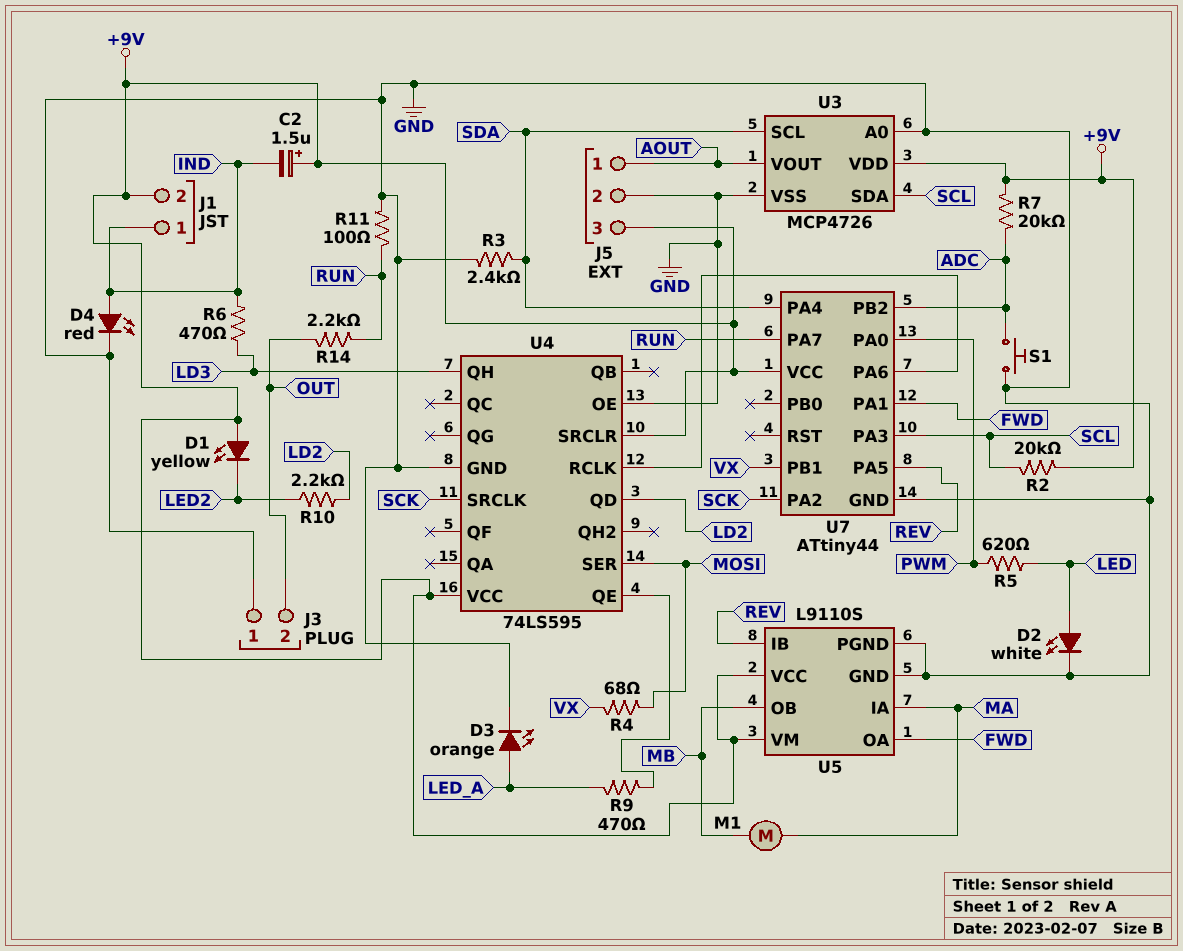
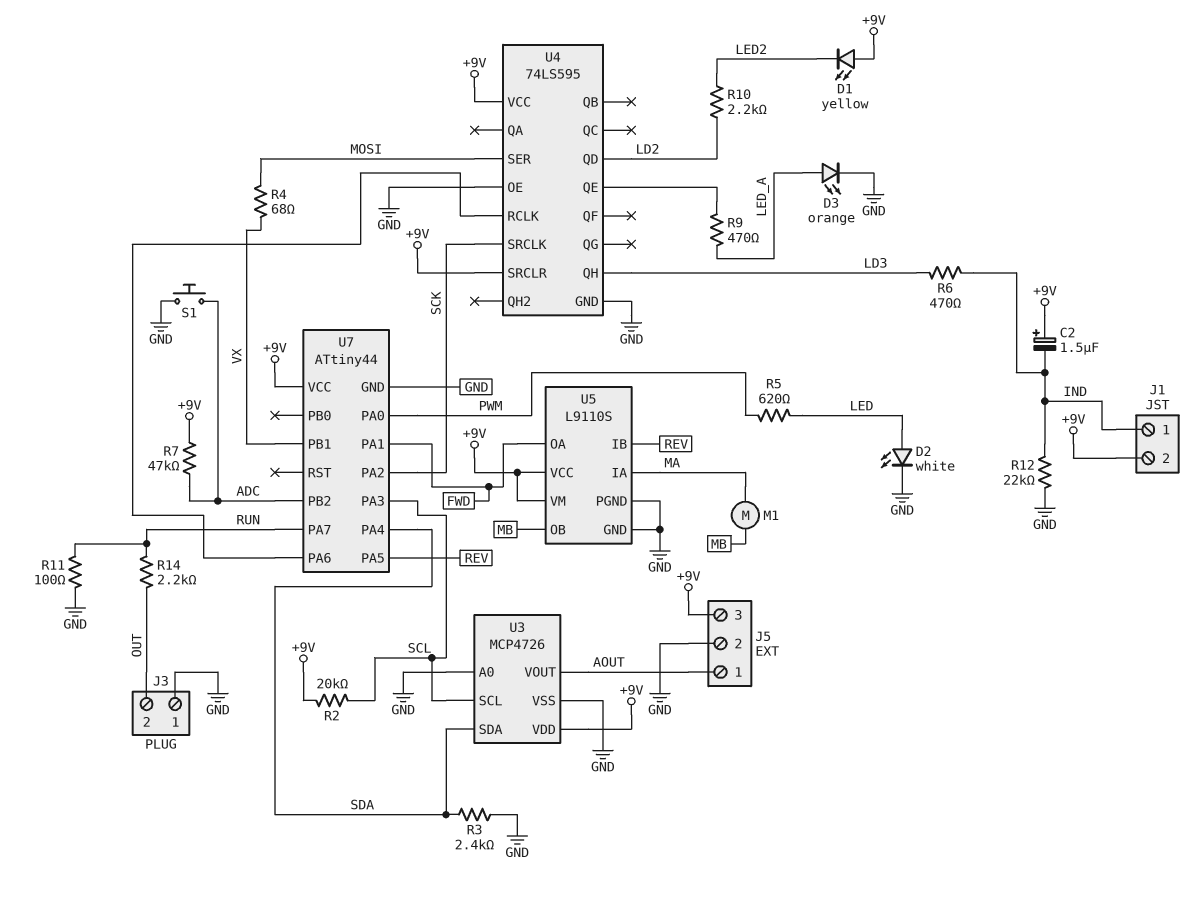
D4: LED red (A IND, K GND) -> none
R7: 20k (+9V, ADC) -> 47k (+9V, ADC)
R12: none -> 22k (GND, IND)
U3 pin SCL: SDA -> SCL
U3 pin SDA: SCL -> SDA

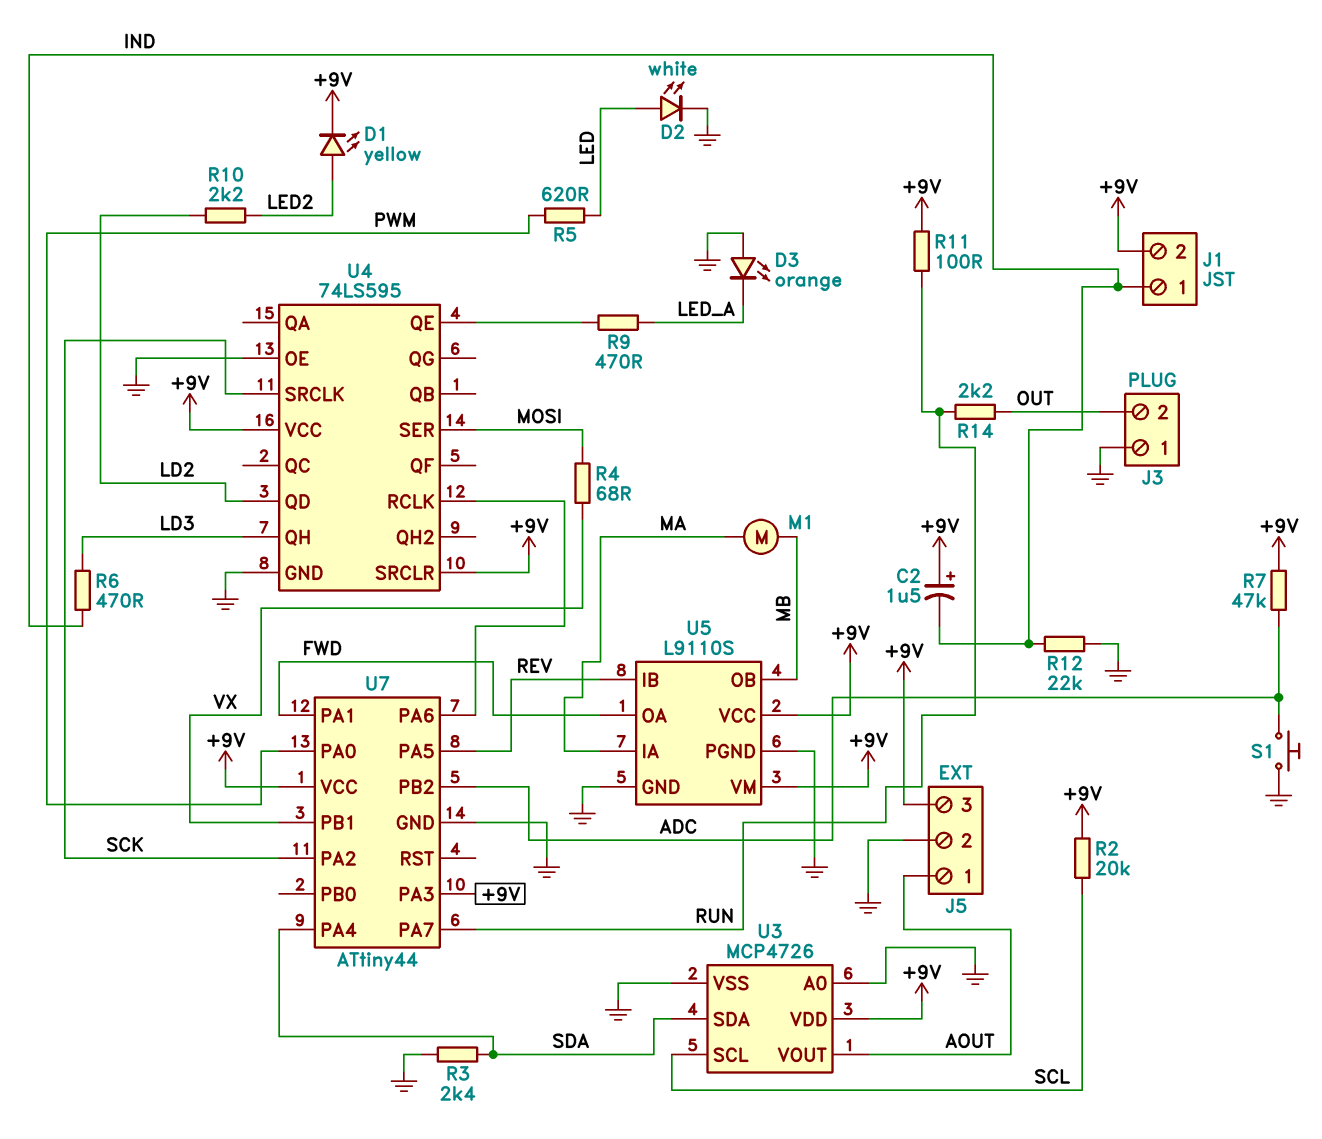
D1: LED yellow (A +9V, K LED2) -> LED yellow (A LED2, K +9V)
D3: LED orange (A LED_A, K GND) -> LED orange (A GND, K LED_A)
R11: 100 (GND, RUN) -> 100 (+9V, RUN)
U7 pin PA3: SCL -> +9V

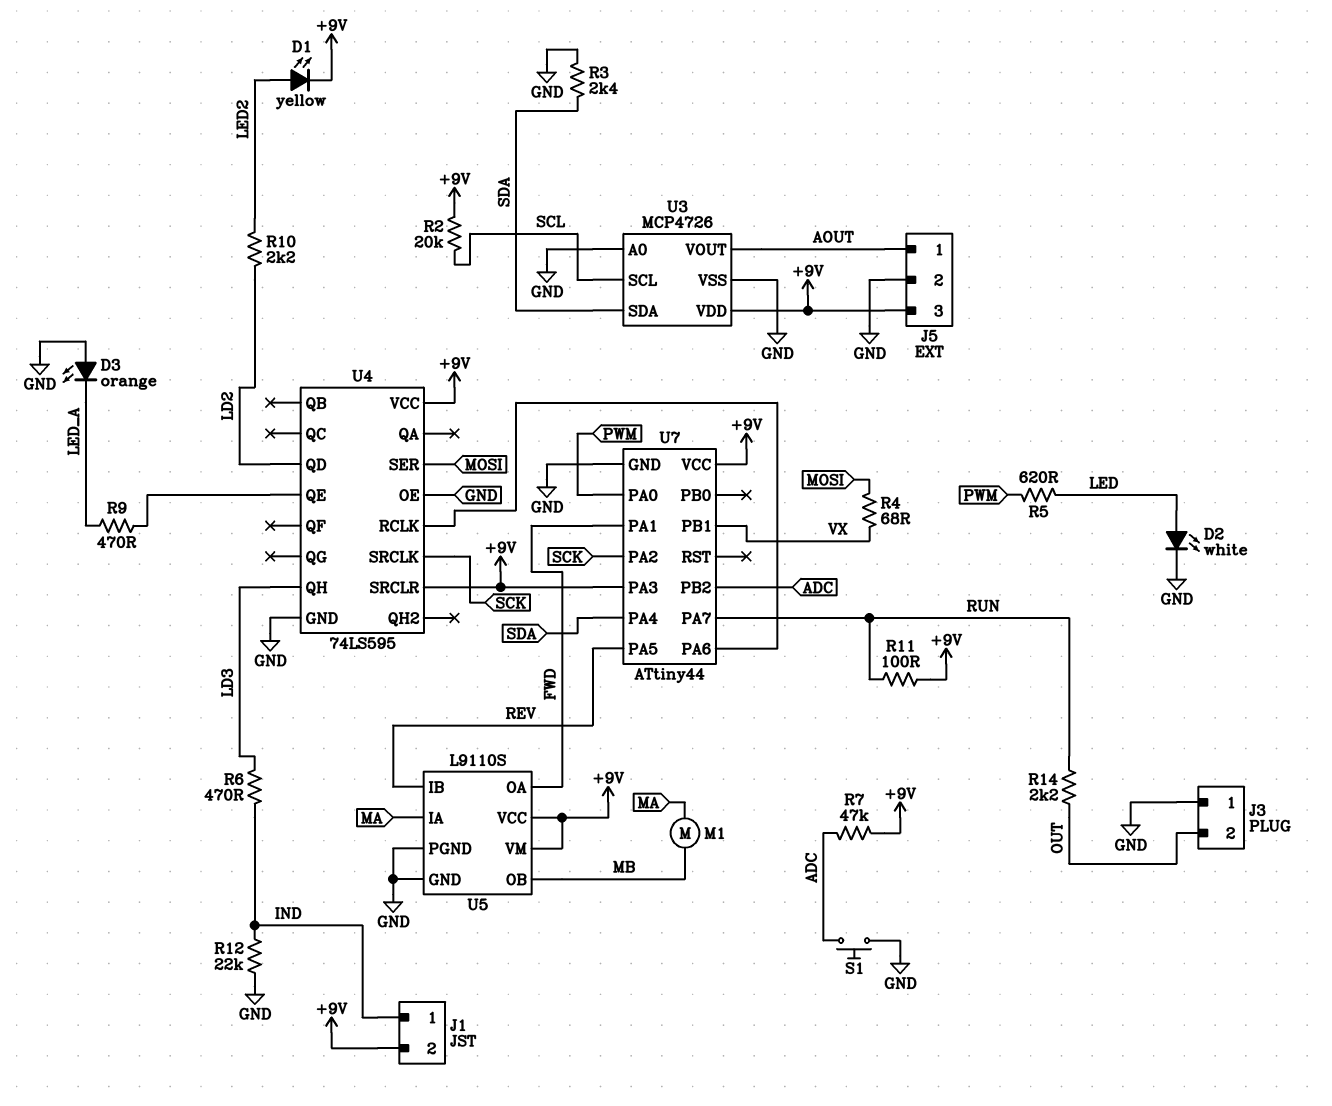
C2: 1.5uF (plus +9V, minus IND) -> none

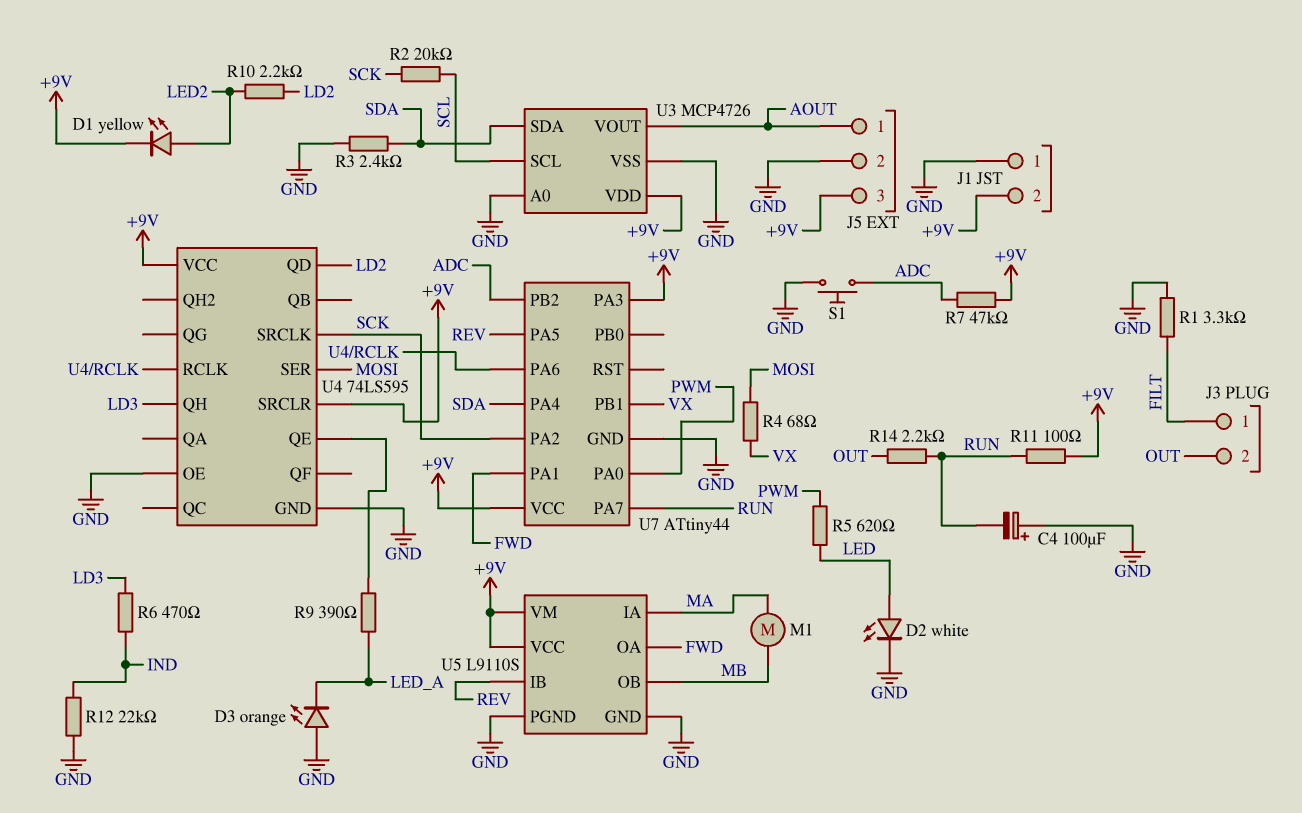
C4: none -> 100uF (plus GND, minus RUN)
J1 pin 1: IND -> GND
J3 pin 1: GND -> FILT
R1: none -> 3.3k (FILT, GND)
R2: 20k (+9V, SCL) -> 20k (SCK, SCL)
R9: 470 (LED_A, U4/QE) -> 390 (LED_A, U4/QE)

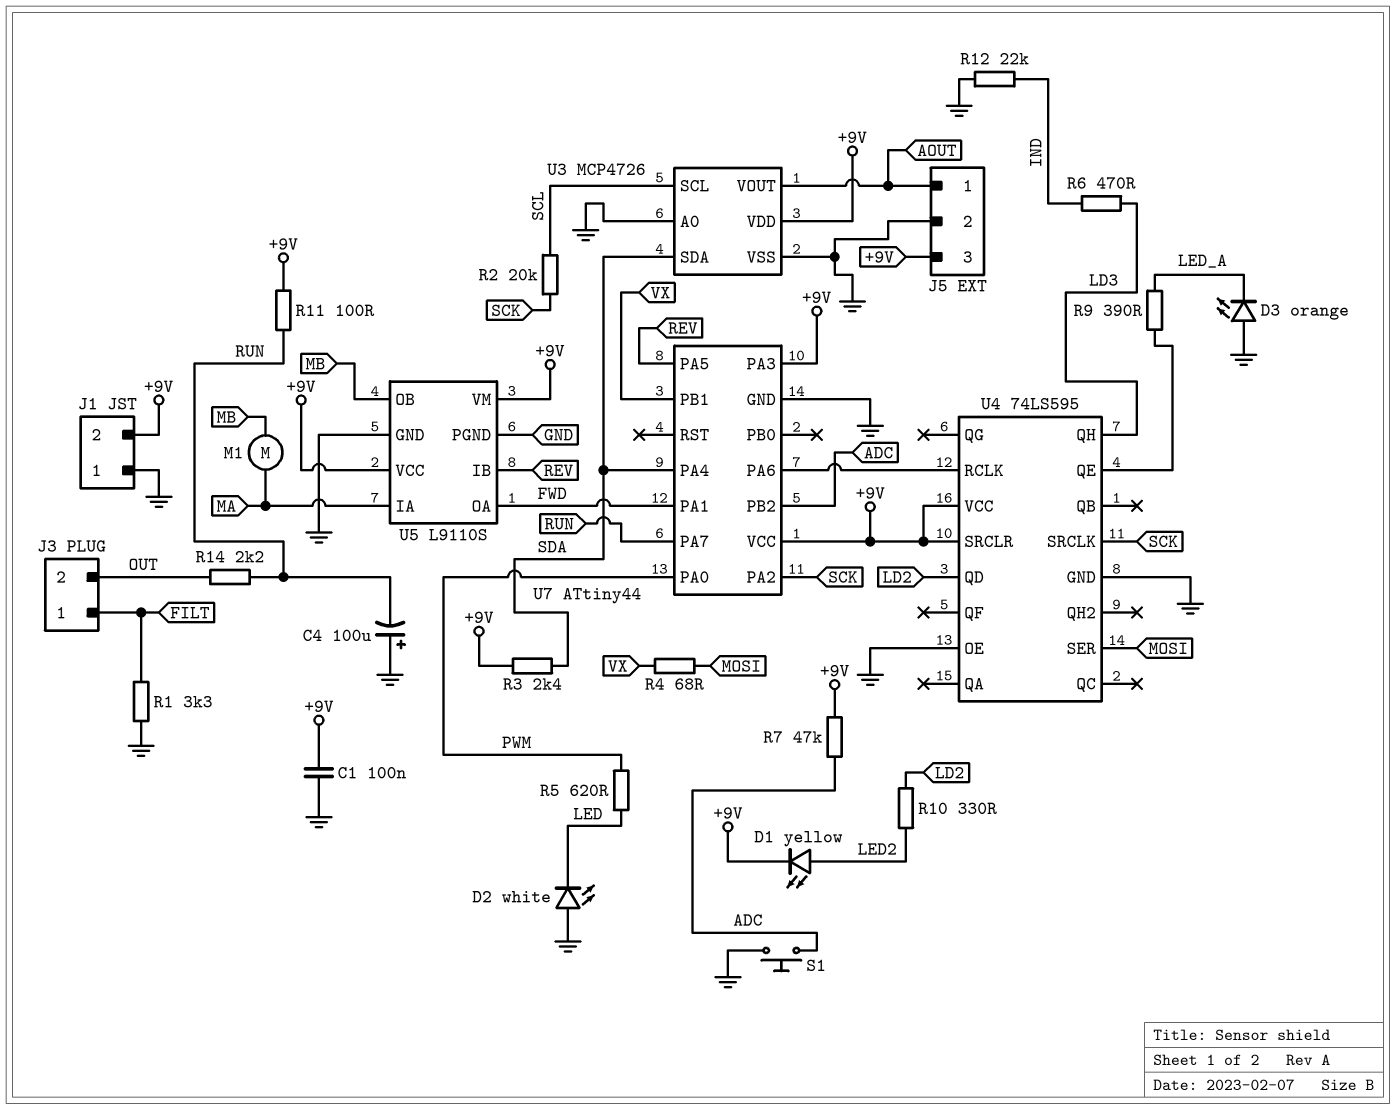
C1: none -> 100nF (+9V, GND)
D2: LED white (A LED, K GND) -> LED white (A GND, K LED)
R3: 2.4k (GND, SDA) -> 2.4k (+9V, SDA)
R10: 2.2k (LD2, LED2) -> 330 (LD2, LED2)

